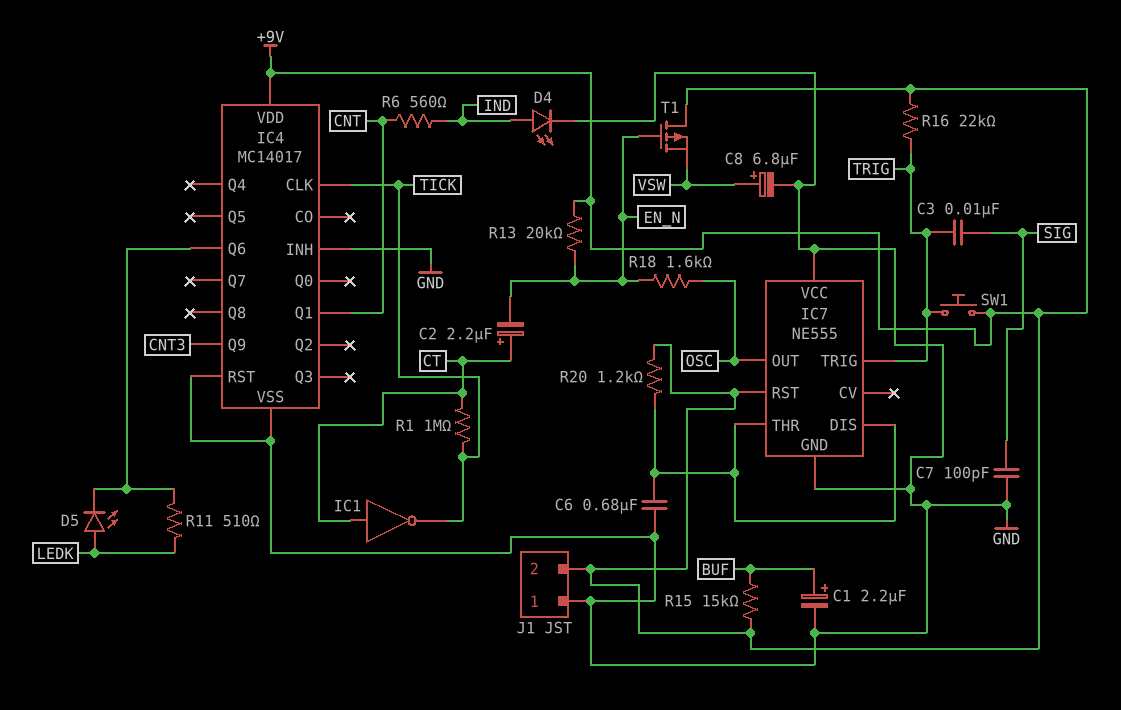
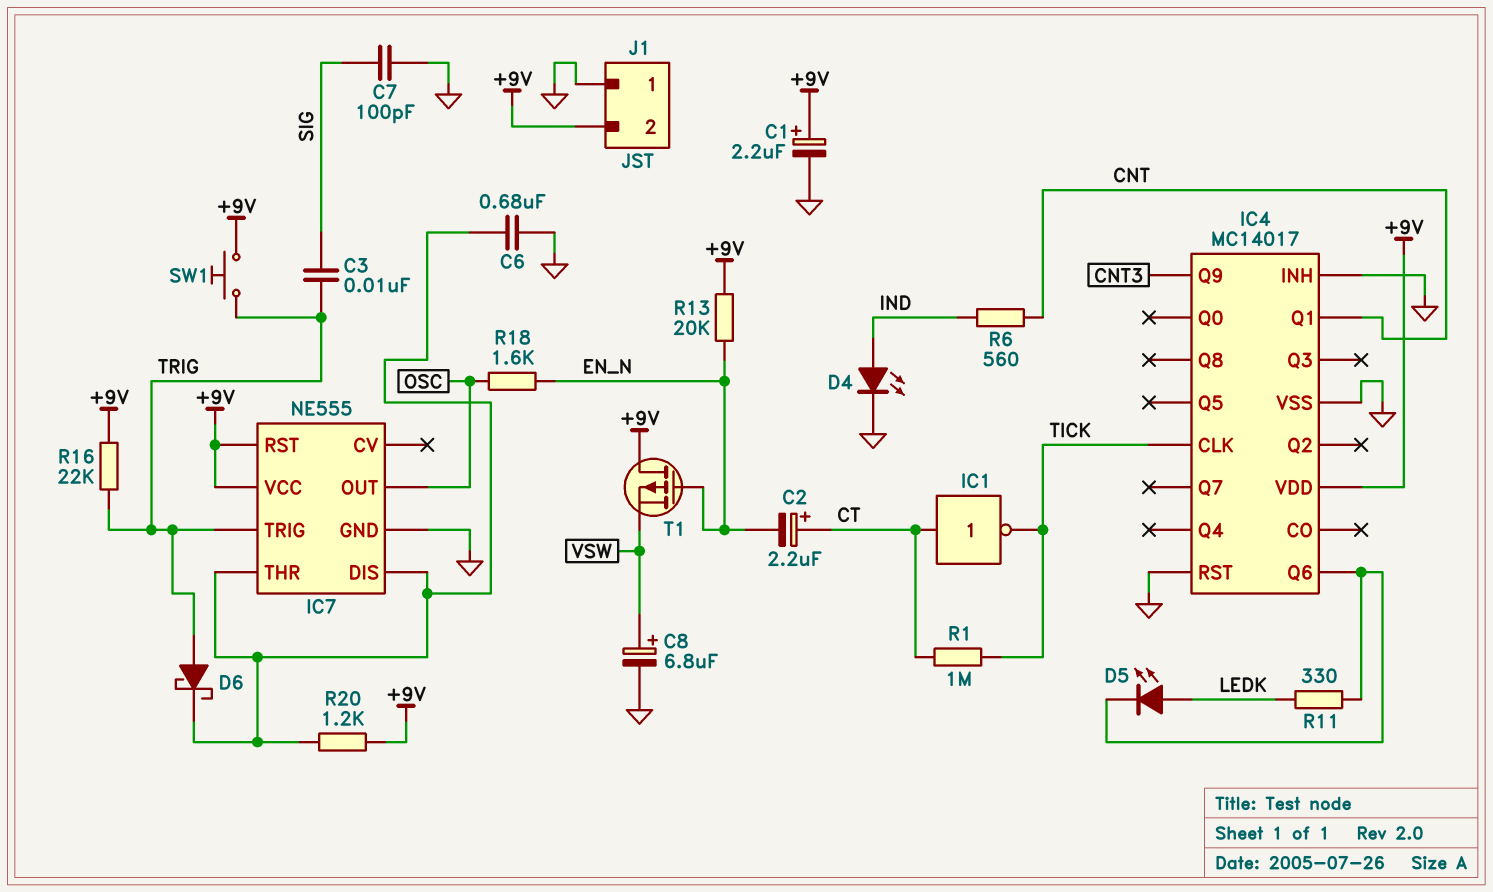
C1: 2.2uF (plus BUF, minus GND) -> 2.2uF (plus +9V, minus GND)
D6: none -> schottky (A TRIG, K IC7/DIS)
IC7 pin VCC: GND -> +9V
R11: 510 (IC4/Q6, LEDK) -> 330 (IC4/Q6, LEDK)
R15: 15k (+9V, BUF) -> none

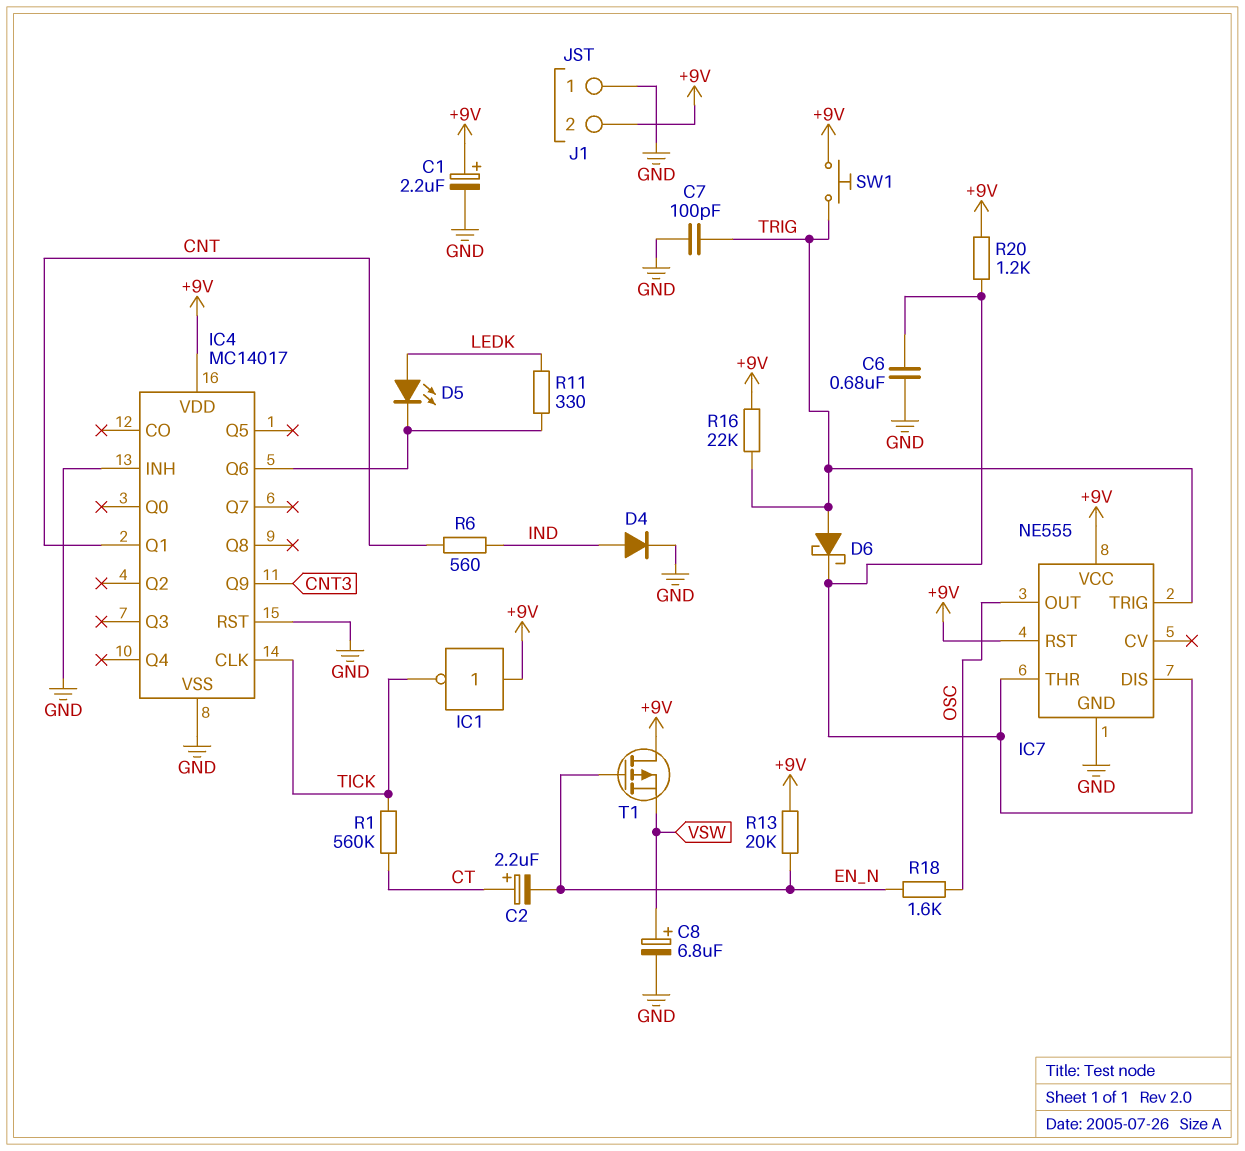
C3: 10nF (SIG, TRIG) -> none
C7: 100pF (GND, SIG) -> 100pF (GND, TRIG)
D4: LED (A IND, K GND) -> diode (A IND, K GND)
IC1: NOT (in CT, out TICK) -> NOT (in +9V, out TICK)
R1: 1M (CT, TICK) -> 560k (CT, TICK)

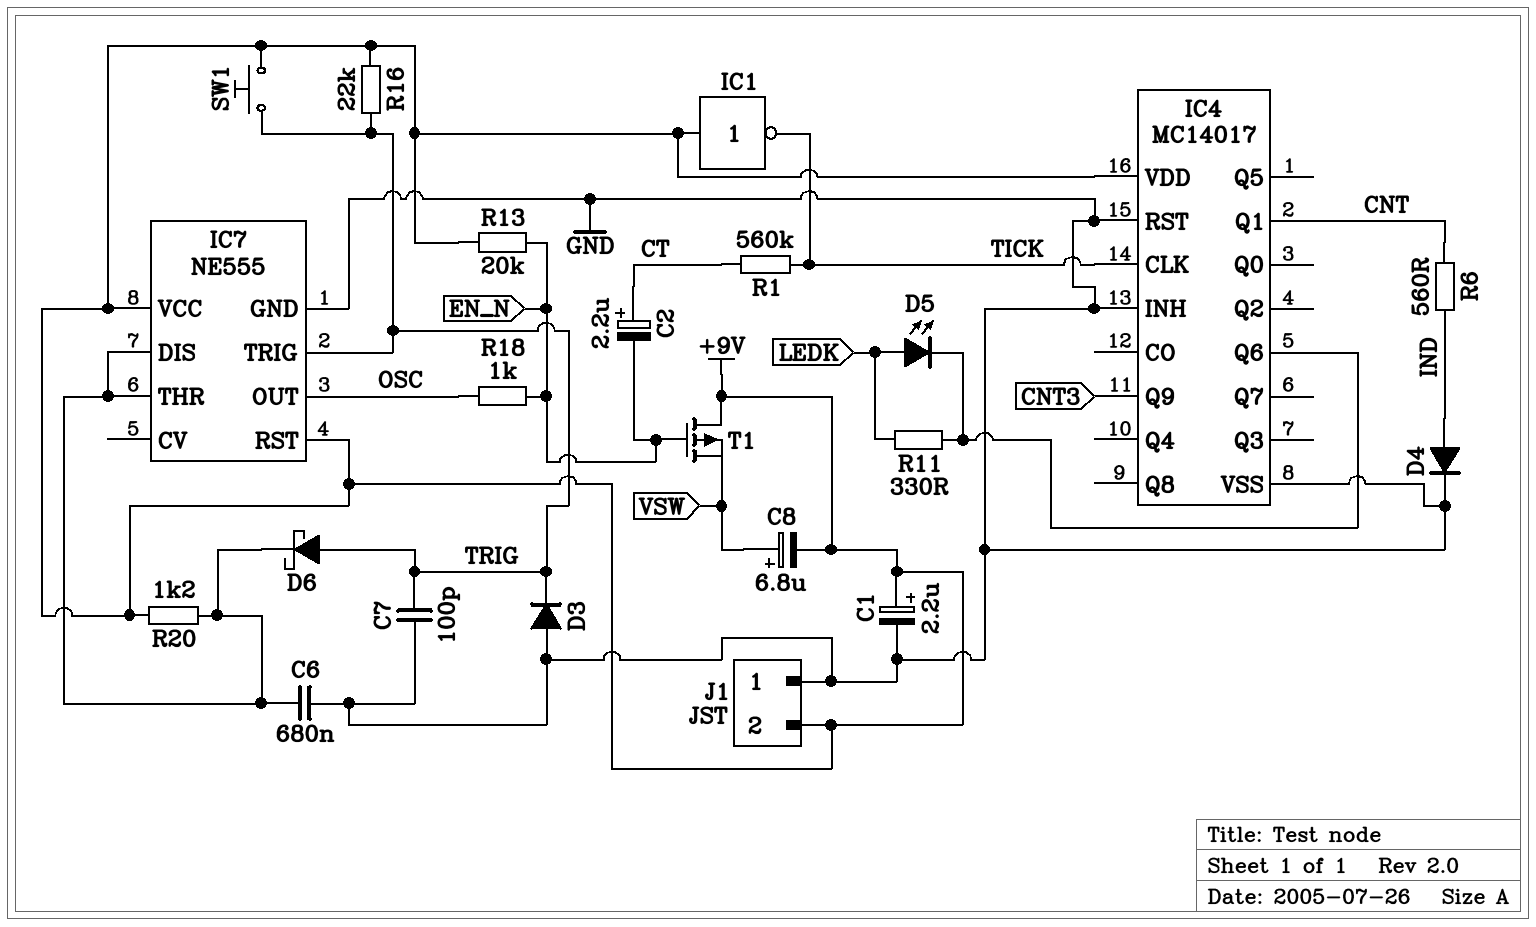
C8: 6.8uF (plus VSW, minus GND) -> 6.8uF (plus VSW, minus +9V)
D3: none -> diode (A GND, K TRIG)
R18: 1.6k (EN_N, OSC) -> 1k (EN_N, OSC)

